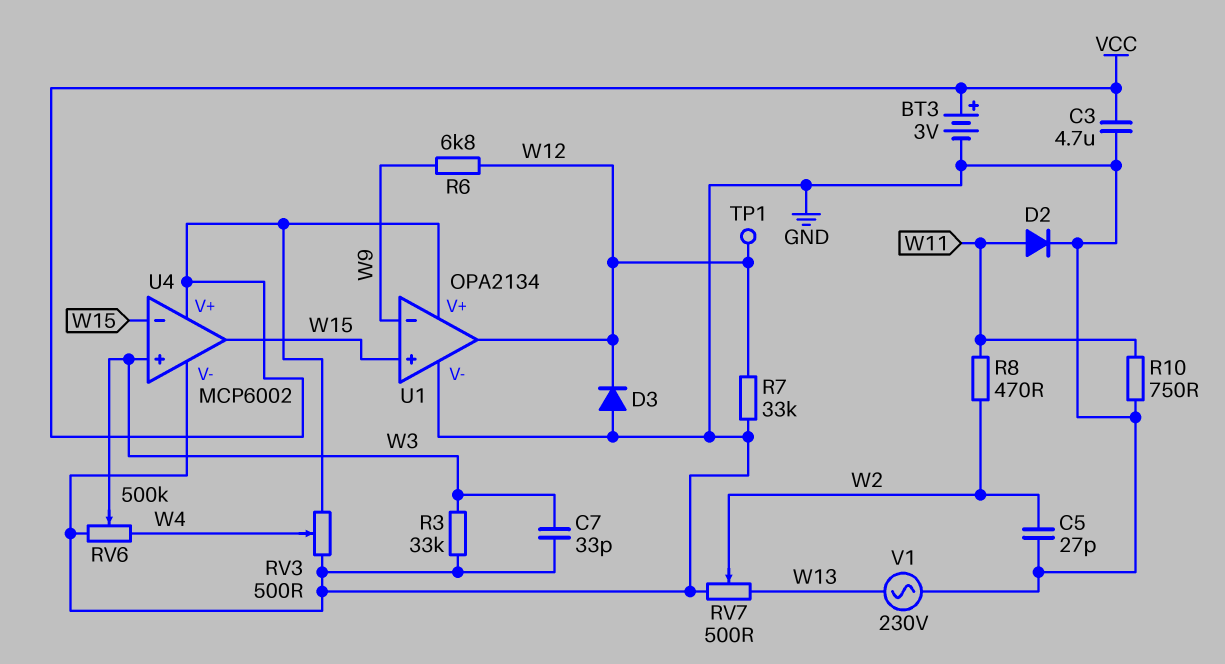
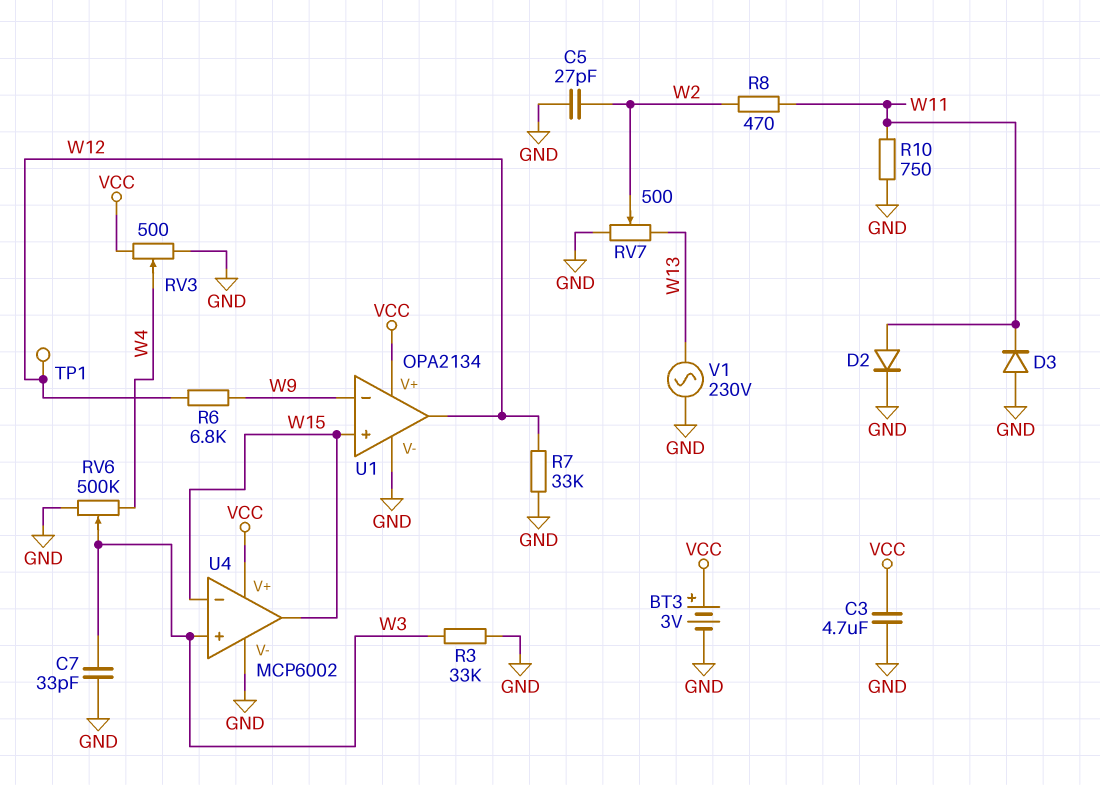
D3: diode (A GND, K W12) -> diode (A GND, K W11)

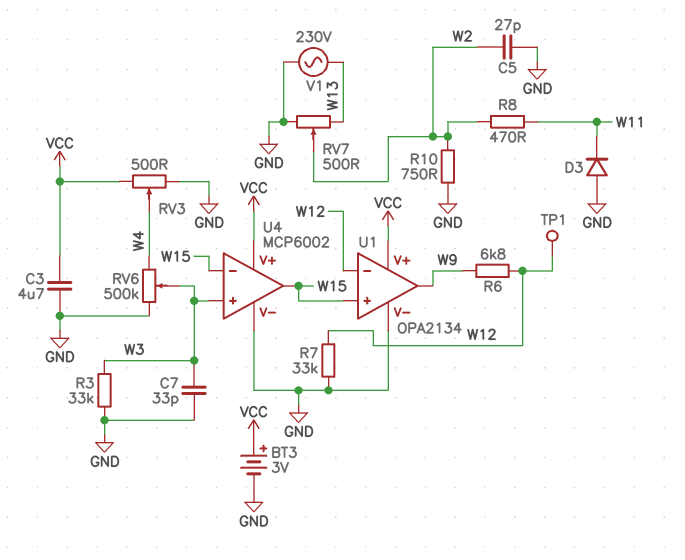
D2: diode (A W11, K GND) -> none
R10: 750 (GND, W11) -> 750 (GND, W2)
U1 pin in-: W9 -> W12
U1 pin out: W12 -> W9

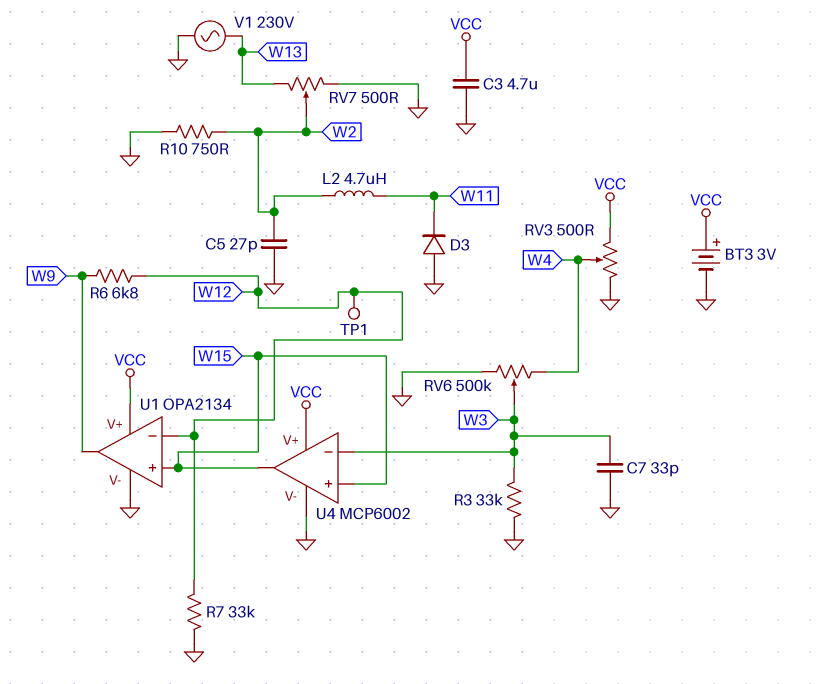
L2: none -> 4.7uH (W2, W11)
R8: 470 (W2, W11) -> none
U4 pin in+: W3 -> W15
U4 pin in-: W15 -> W3

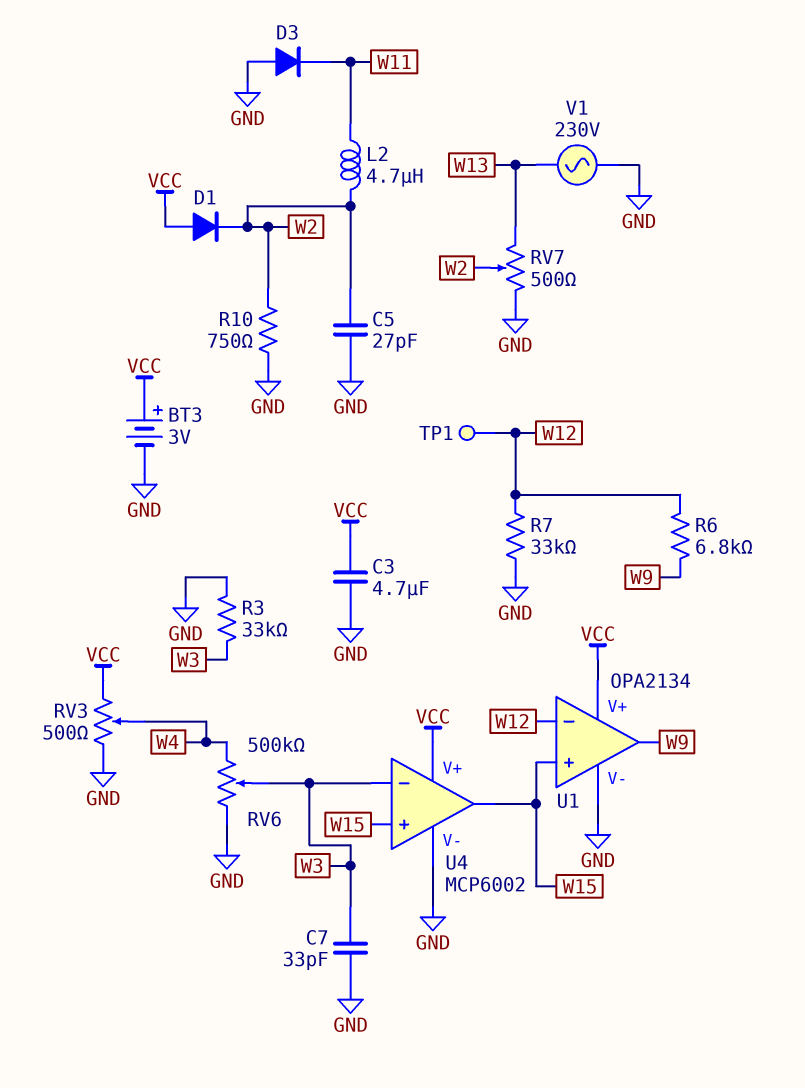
D1: none -> diode (A VCC, K W2)

